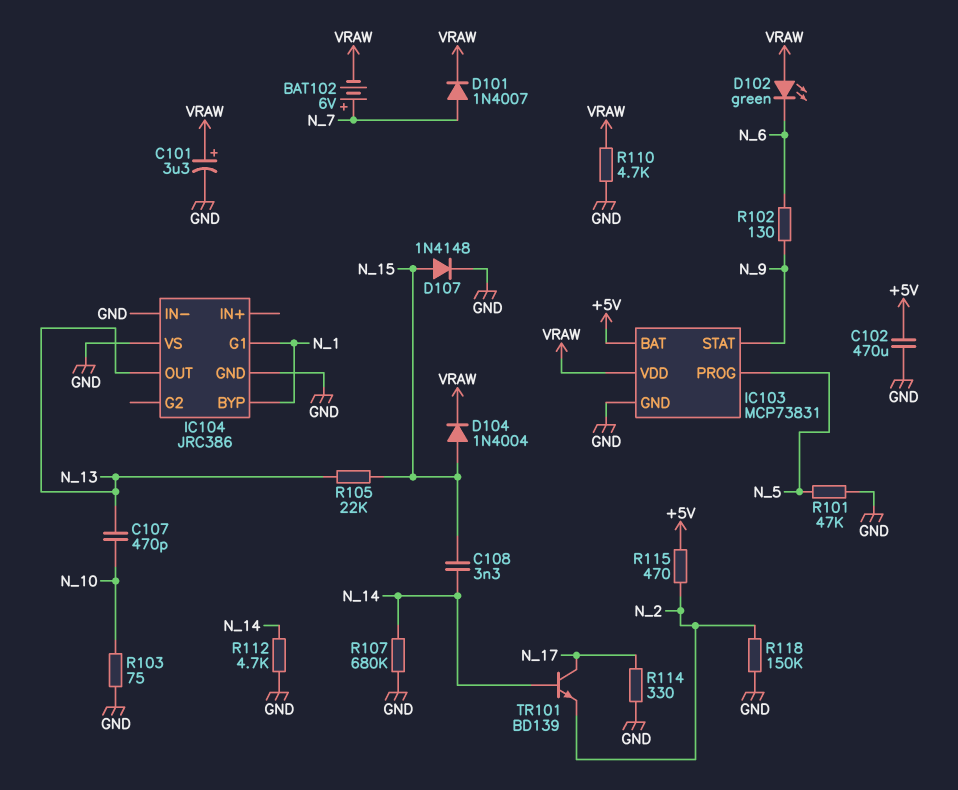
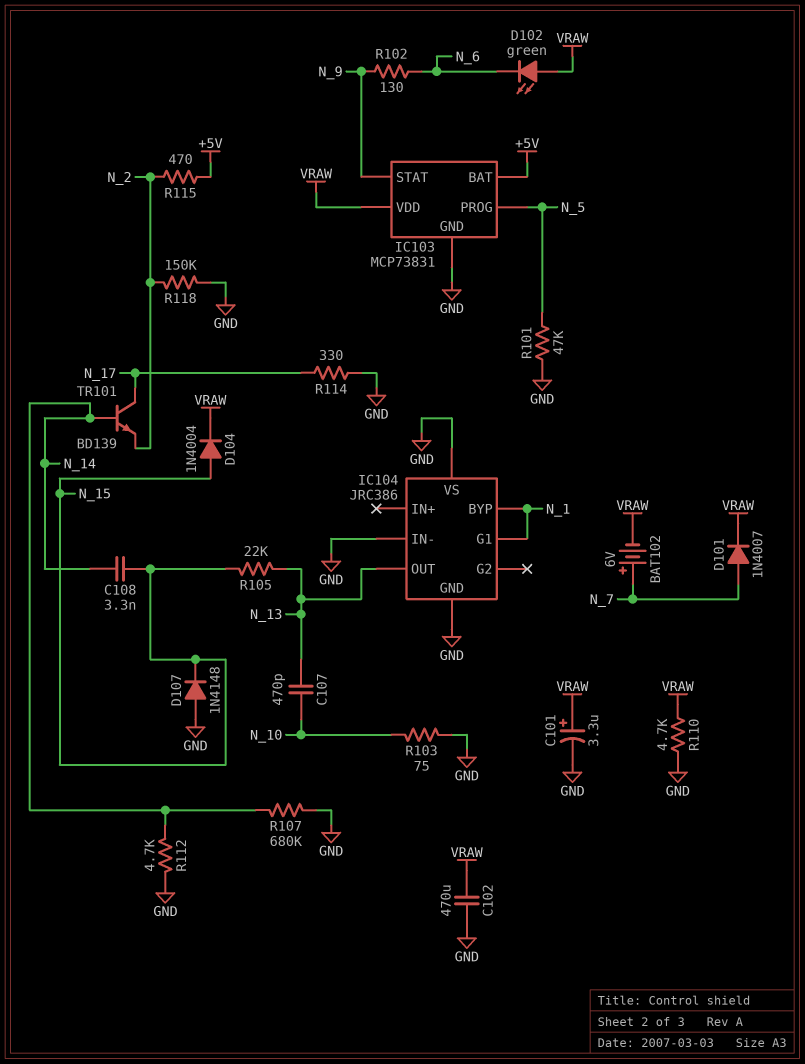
C102: 470uF (+5V, GND) -> 470uF (GND, VRAW)
D107: diode 1N4148 (A N_15, K GND) -> diode 1N4148 (A GND, K N_15)

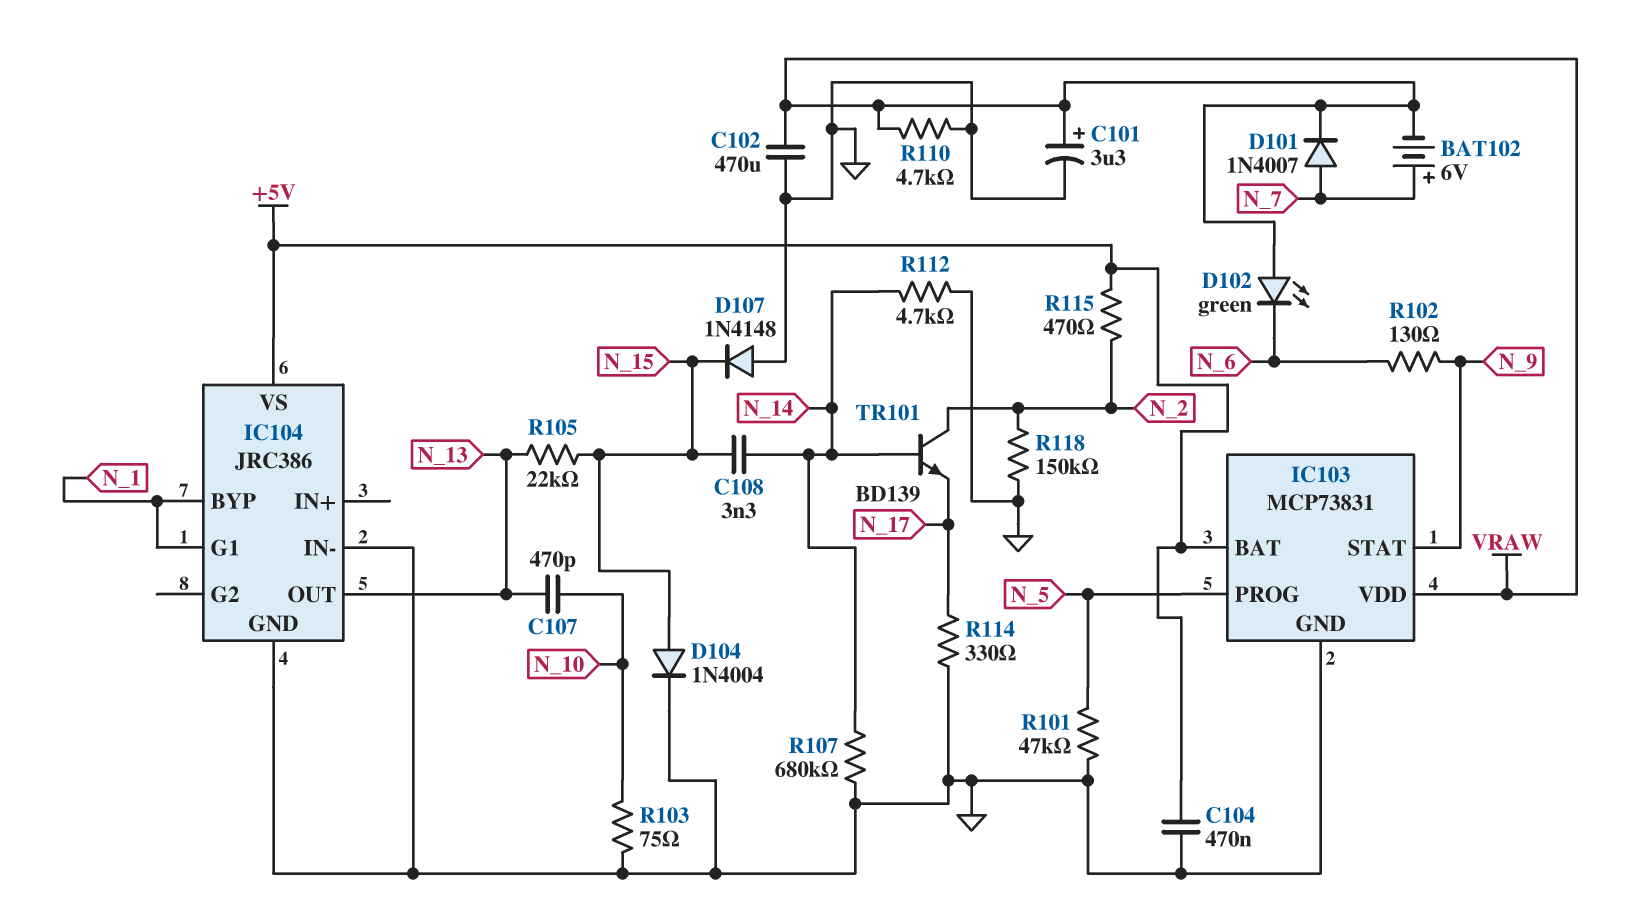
C104: none -> 470nF (+5V, GND)
D104: diode 1N4004 (A N_15, K VRAW) -> diode 1N4004 (A N_15, K GND)
IC104 pin VS: GND -> +5V
TR101: NPN BD139 (B N_14, C N_17, E N_2) -> NPN BD139 (B N_14, C N_2, E N_17)

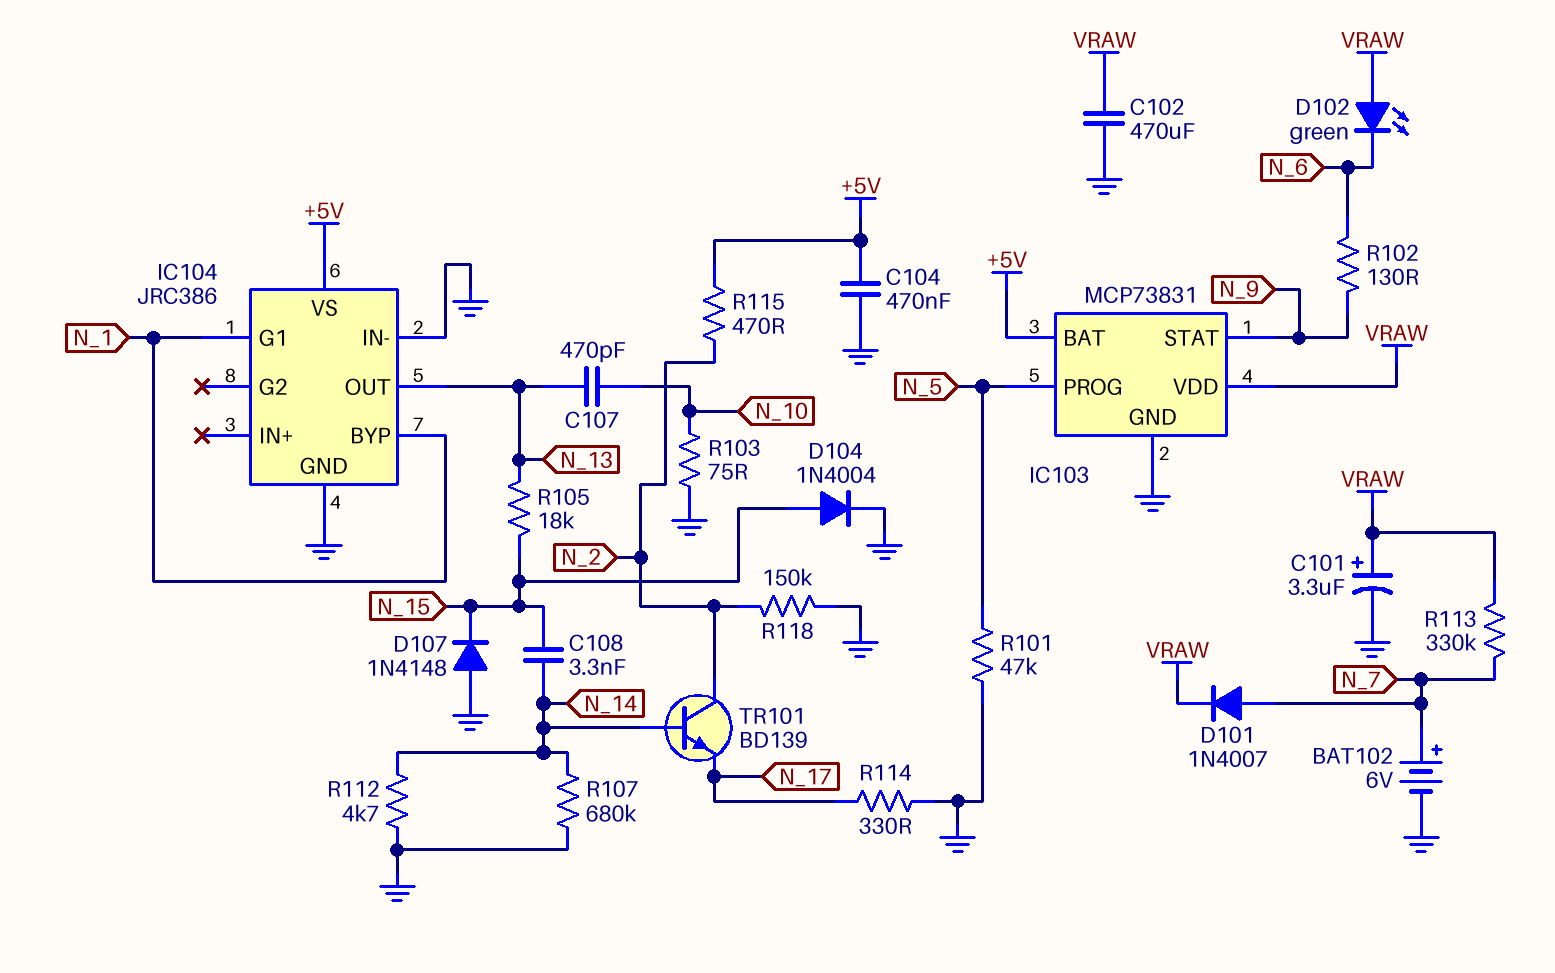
BAT102: 6V (plus N_7, minus VRAW) -> 6V (plus N_7, minus GND)
R105: 22k (N_13, N_15) -> 18k (N_13, N_15)
R110: 4.7k (GND, VRAW) -> none
R113: none -> 330k (N_7, VRAW)

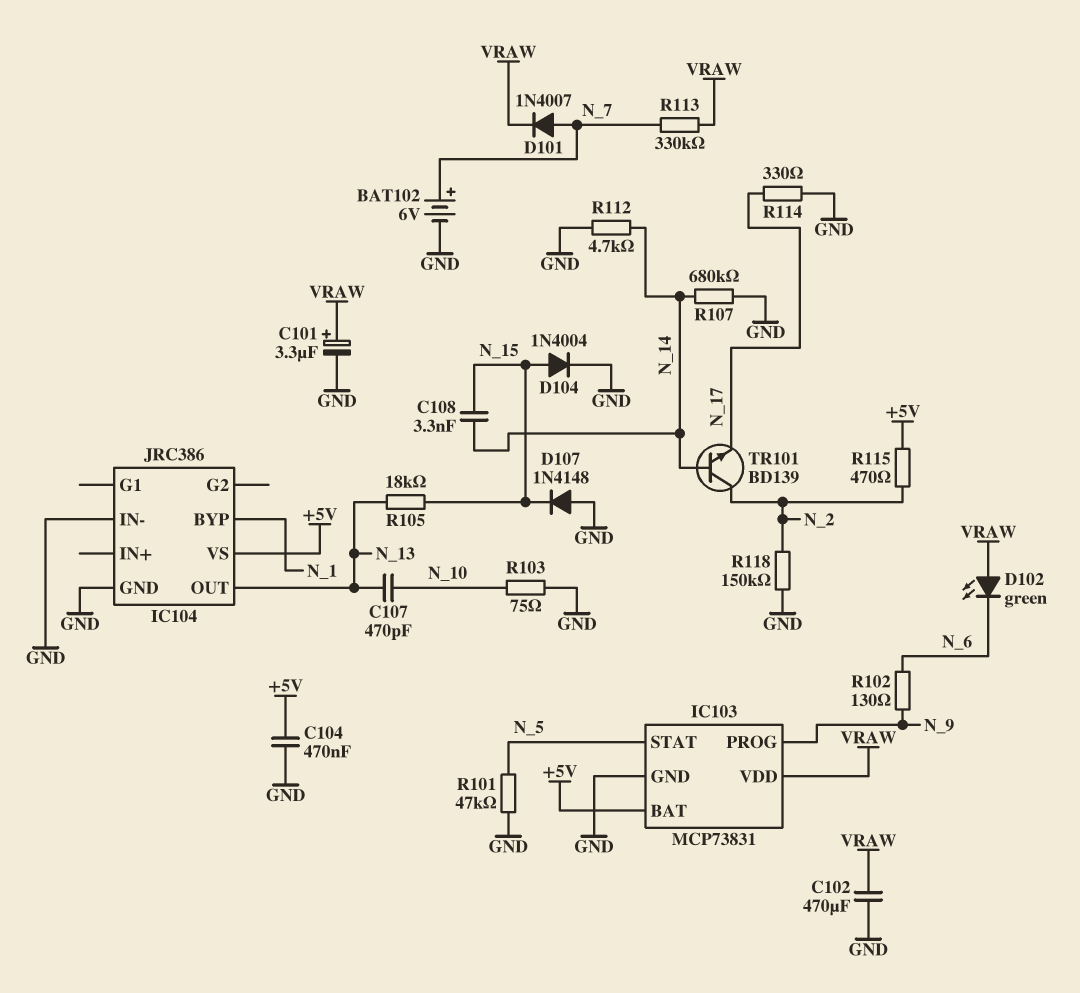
IC103 pin PROG: N_5 -> N_9
IC103 pin STAT: N_9 -> N_5
IC104 pin G1: N_1 -> none

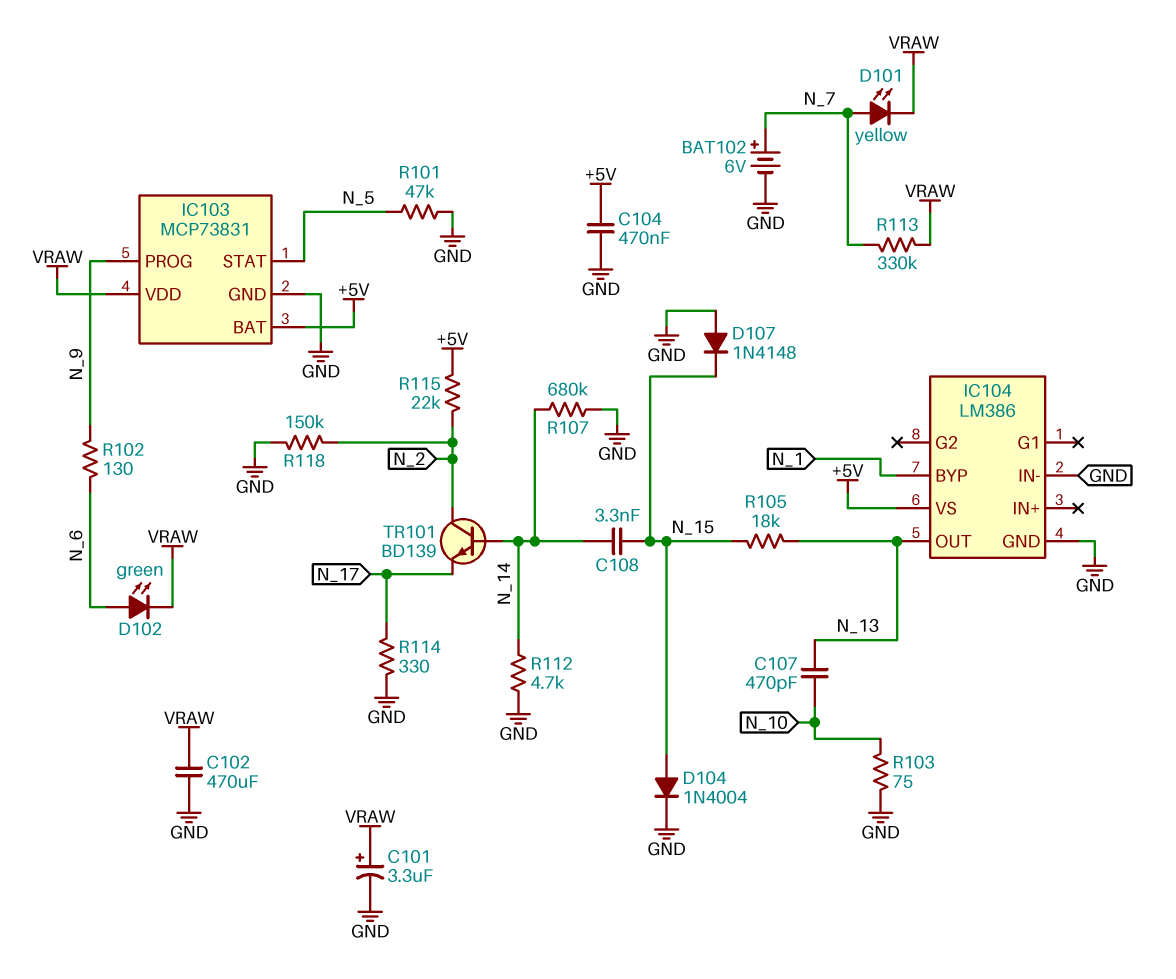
D101: diode 1N4007 (A N_7, K VRAW) -> LED yellow (A N_7, K VRAW)
D102: LED green (A VRAW, K N_6) -> LED green (A N_6, K VRAW)
IC104: JRC386 -> LM386
R115: 470 (+5V, N_2) -> 22k (+5V, N_2)

